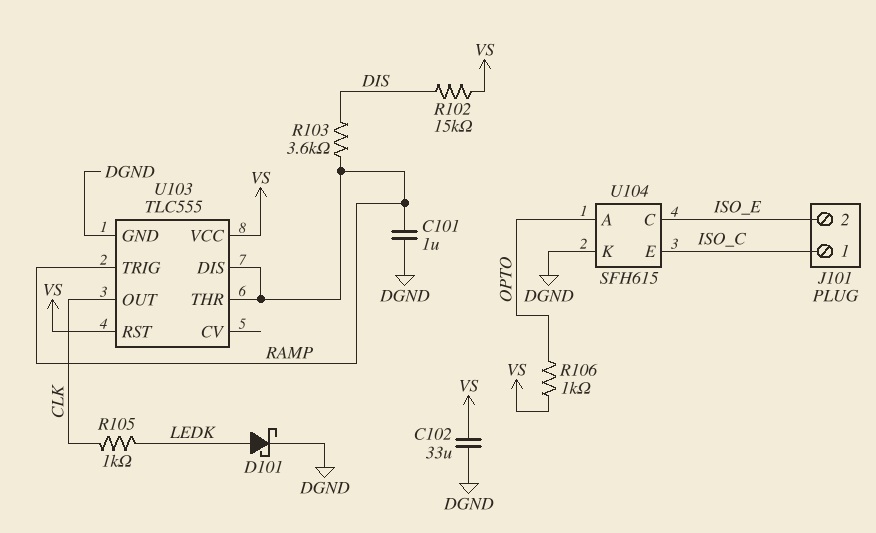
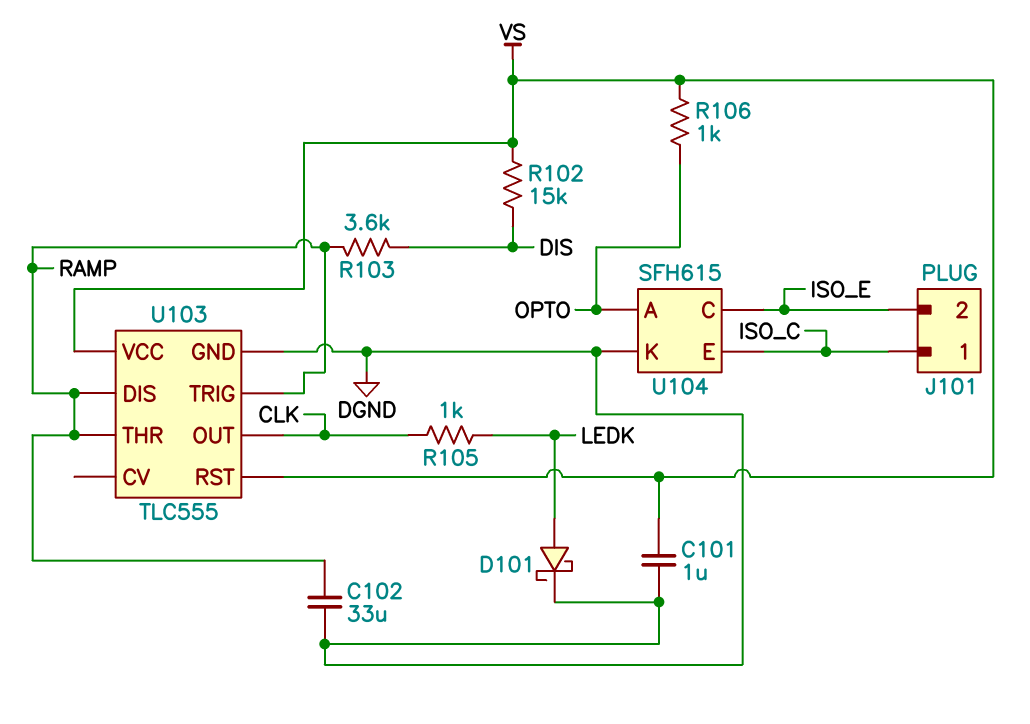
C101: 1uF (DGND, RAMP) -> 1uF (DGND, VS)
C102: 33uF (DGND, VS) -> 33uF (DGND, RAMP)

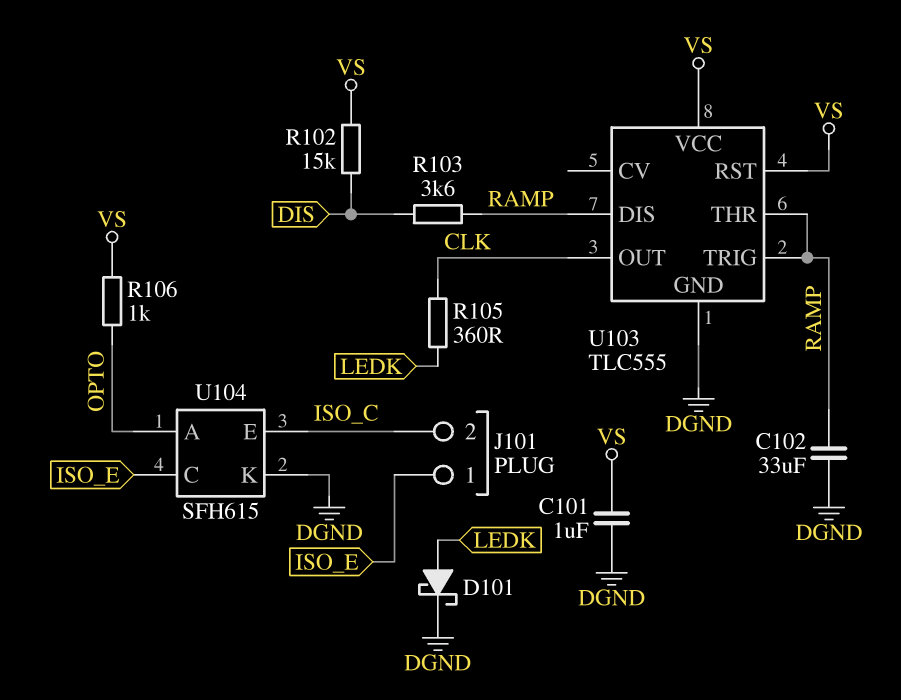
J101 pin 1: ISO_C -> ISO_E
J101 pin 2: ISO_E -> ISO_C
R105: 1k (CLK, LEDK) -> 360 (CLK, LEDK)

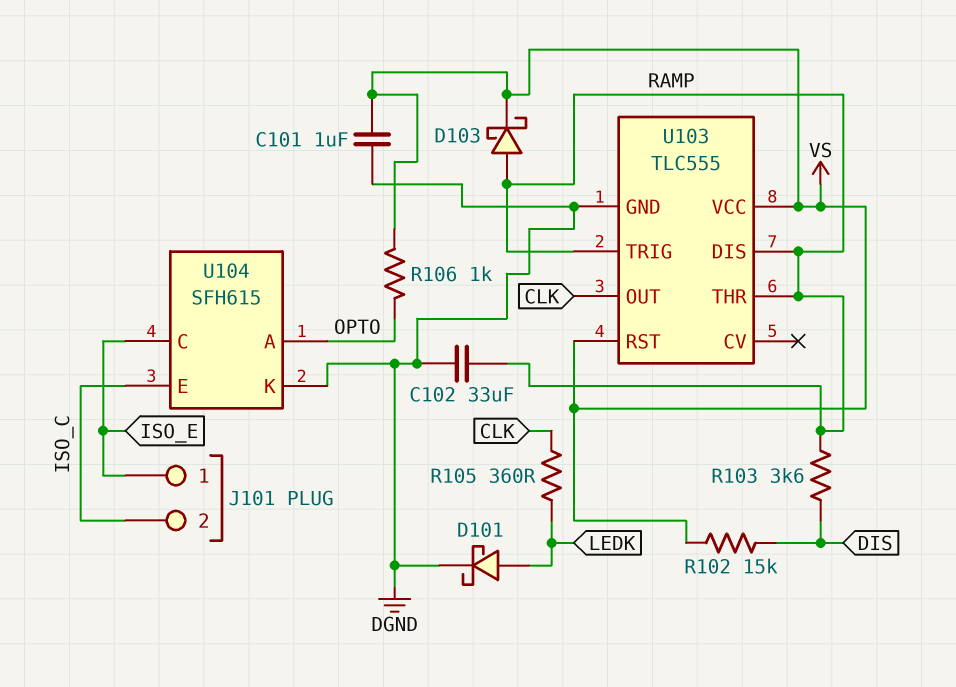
D103: none -> schottky (A RAMP, K VS)

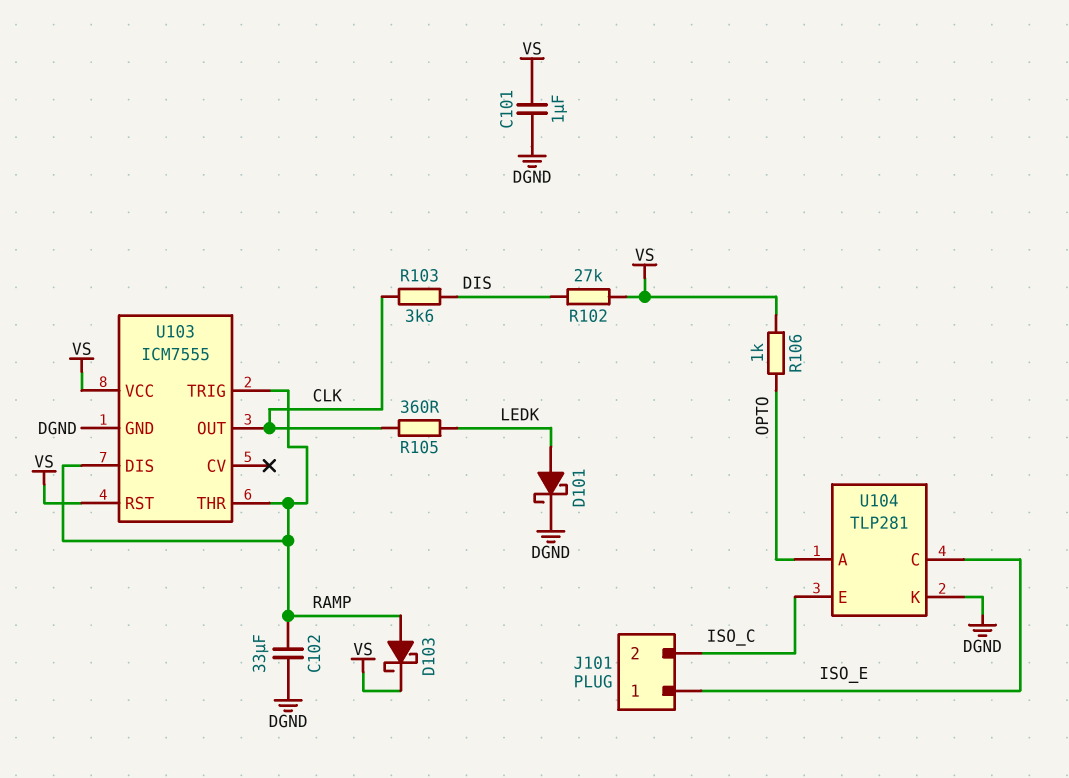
R102: 15k (DIS, VS) -> 27k (DIS, VS)
R103: 3.6k (DIS, RAMP) -> 3.6k (CLK, DIS)
U103: TLC555 -> ICM7555
U104: SFH615 -> TLP281

